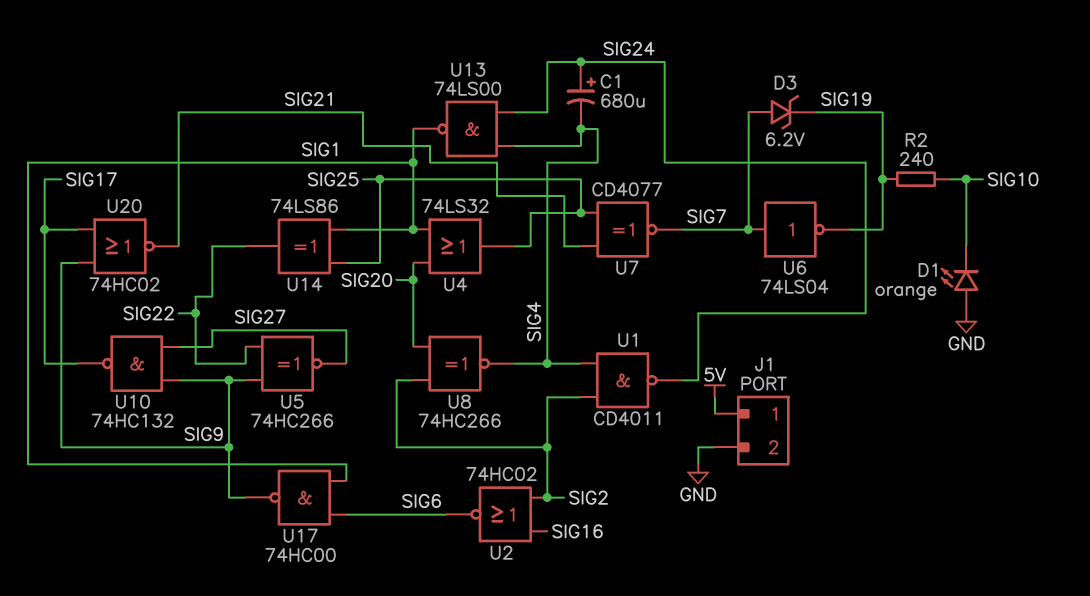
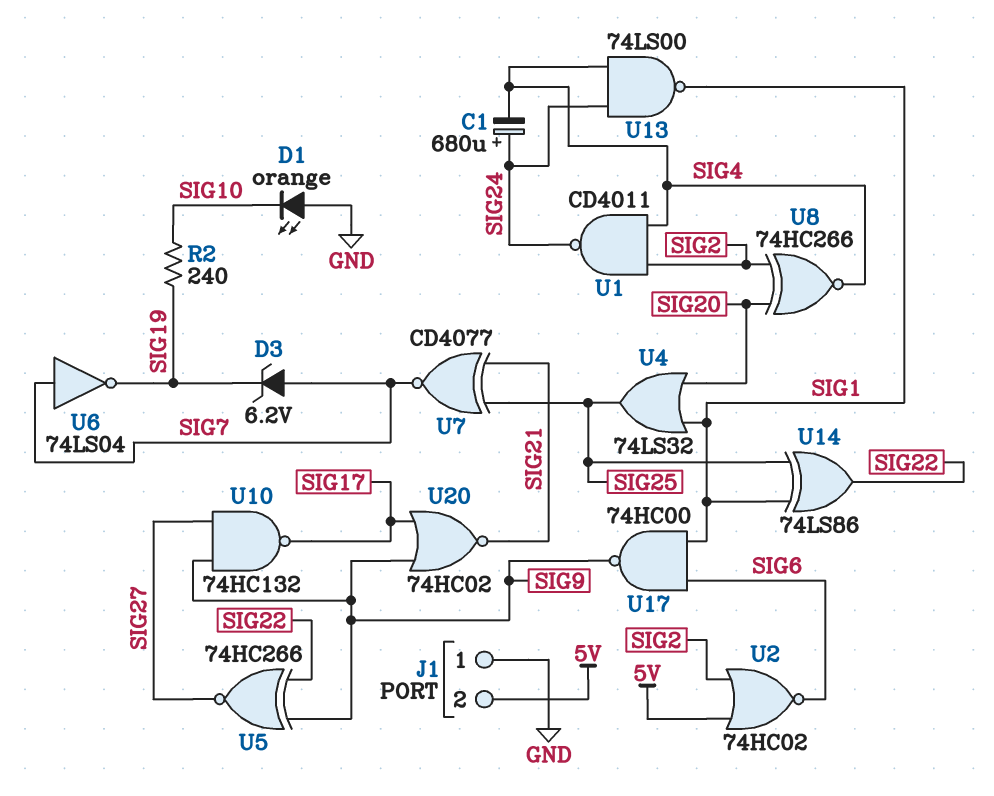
J1 pin 1: 5V -> GND
J1 pin 2: GND -> 5V
U2: NOR 74HC02 (in SIG2, in SIG16, out SIG6) -> NOR 74HC02 (in 5V, in SIG2, out SIG6)

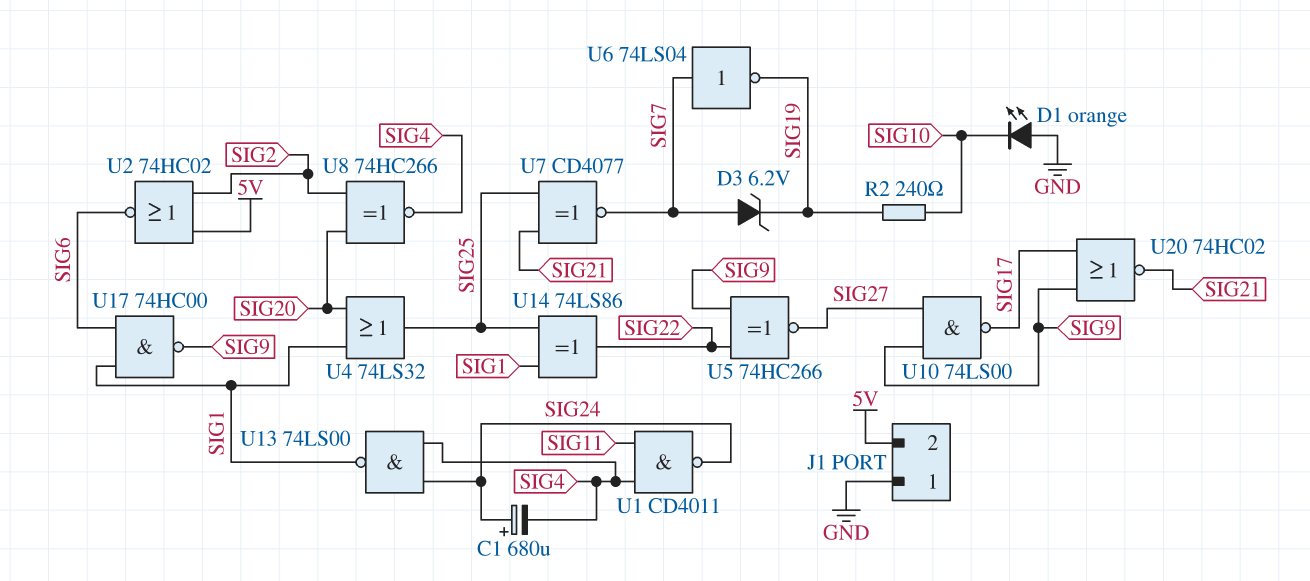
U1: NAND CD4011 (in SIG2, in SIG4, out SIG24) -> NAND CD4011 (in SIG4, in SIG11, out SIG24)
U10: NAND 74HC132 (in SIG9, in SIG27, out SIG17) -> NAND 74LS00 (in SIG9, in SIG27, out SIG17)

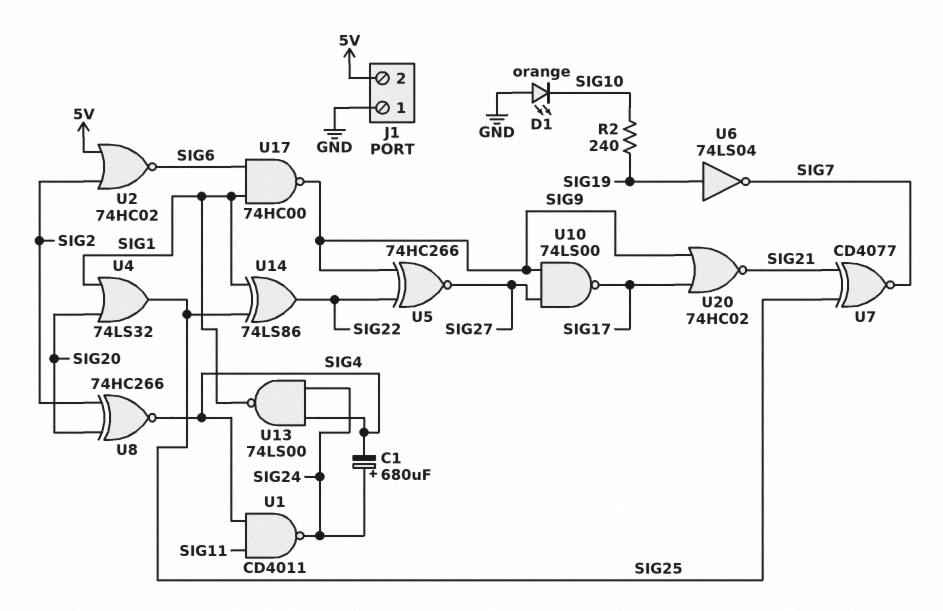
D3: zener 6.2V (A SIG7, K SIG19) -> none
U6: NOT 74LS04 (in SIG7, out SIG19) -> NOT 74LS04 (in SIG19, out SIG7)

